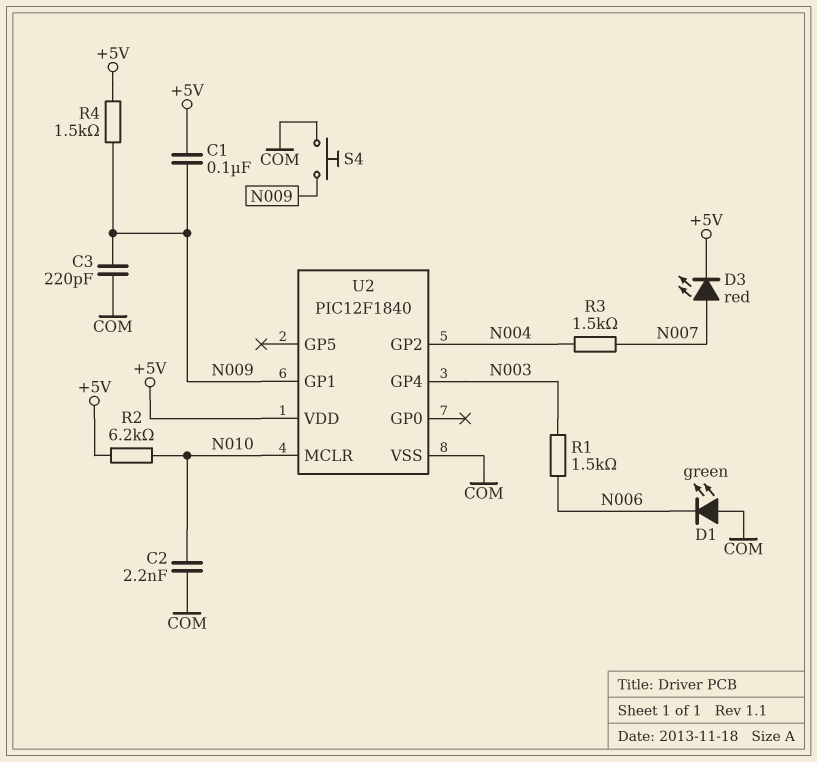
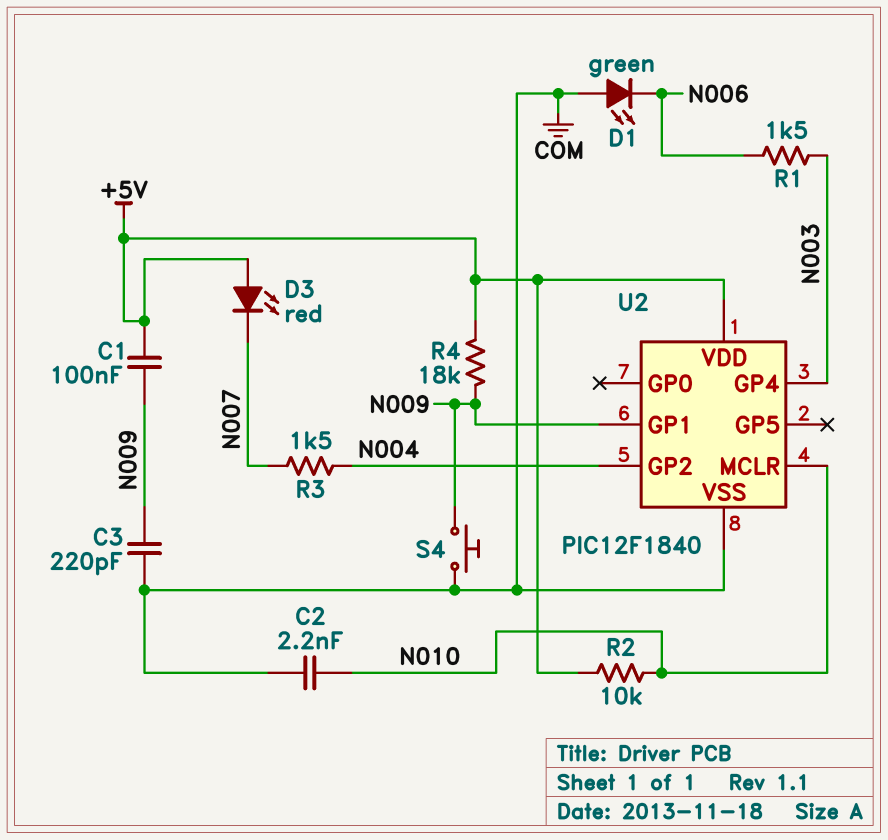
D3: LED red (A N007, K +5V) -> LED red (A +5V, K N007)
R2: 6.2k (+5V, N010) -> 10k (+5V, N010)
R4: 1.5k (+5V, N009) -> 18k (+5V, N009)

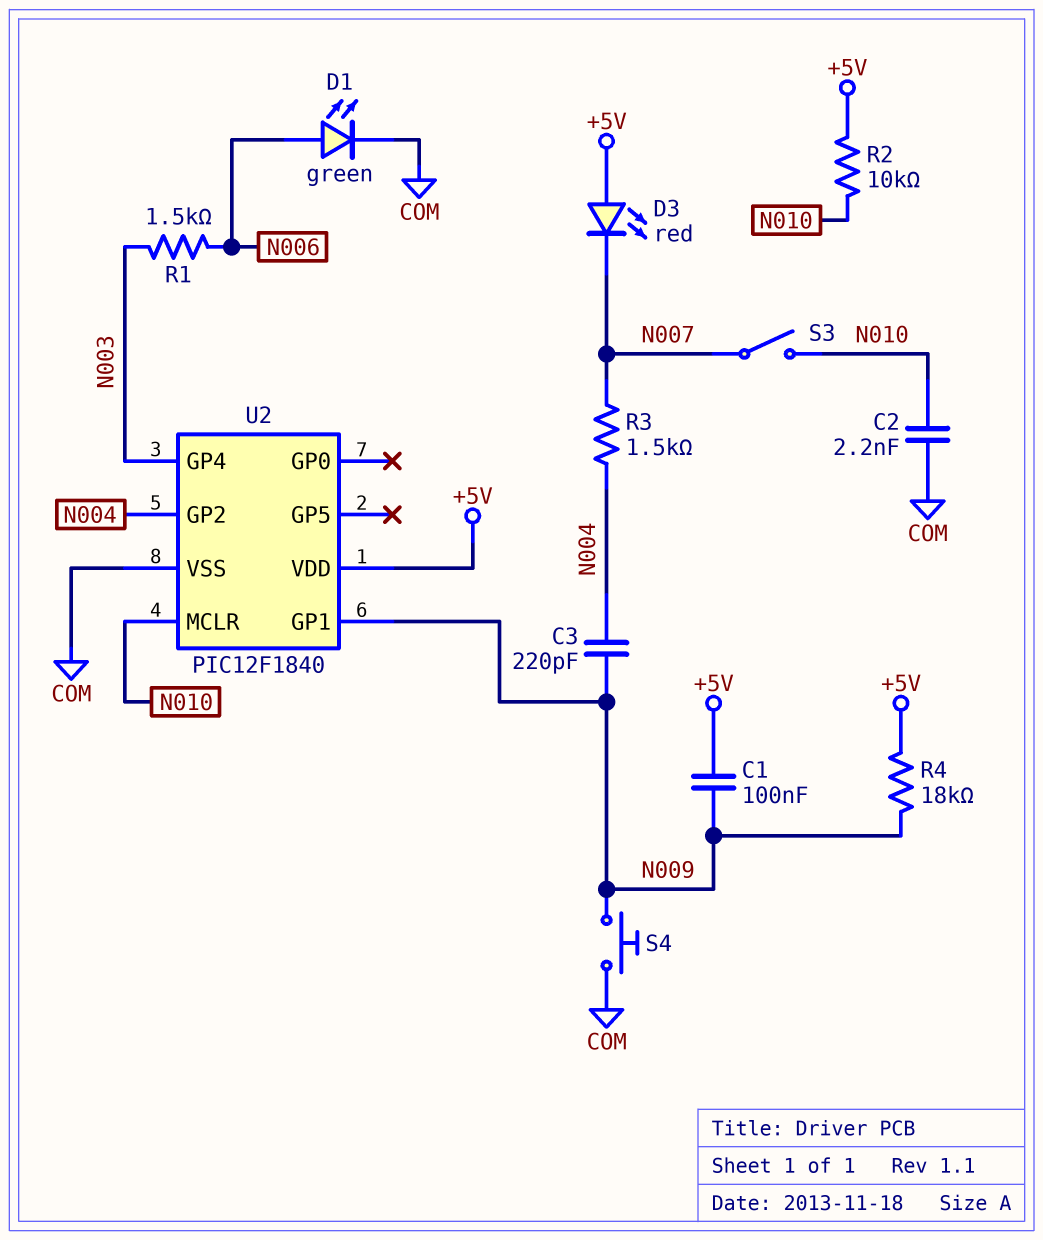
C3: 220pF (COM, N009) -> 220pF (N004, N009)
D1: LED green (A COM, K N006) -> LED green (A N006, K COM)
S3: none -> switch (N007, N010)

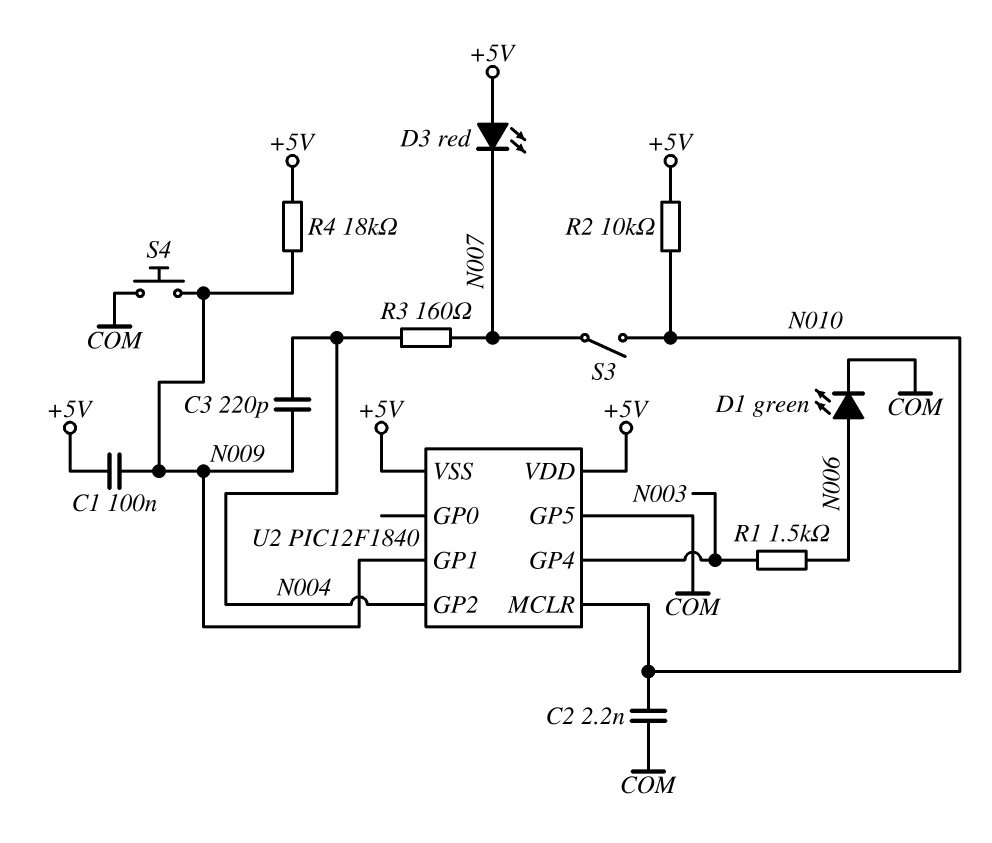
R3: 1.5k (N004, N007) -> 160 (N004, N007)
U2 pin GP5: none -> COM
U2 pin VSS: COM -> +5V

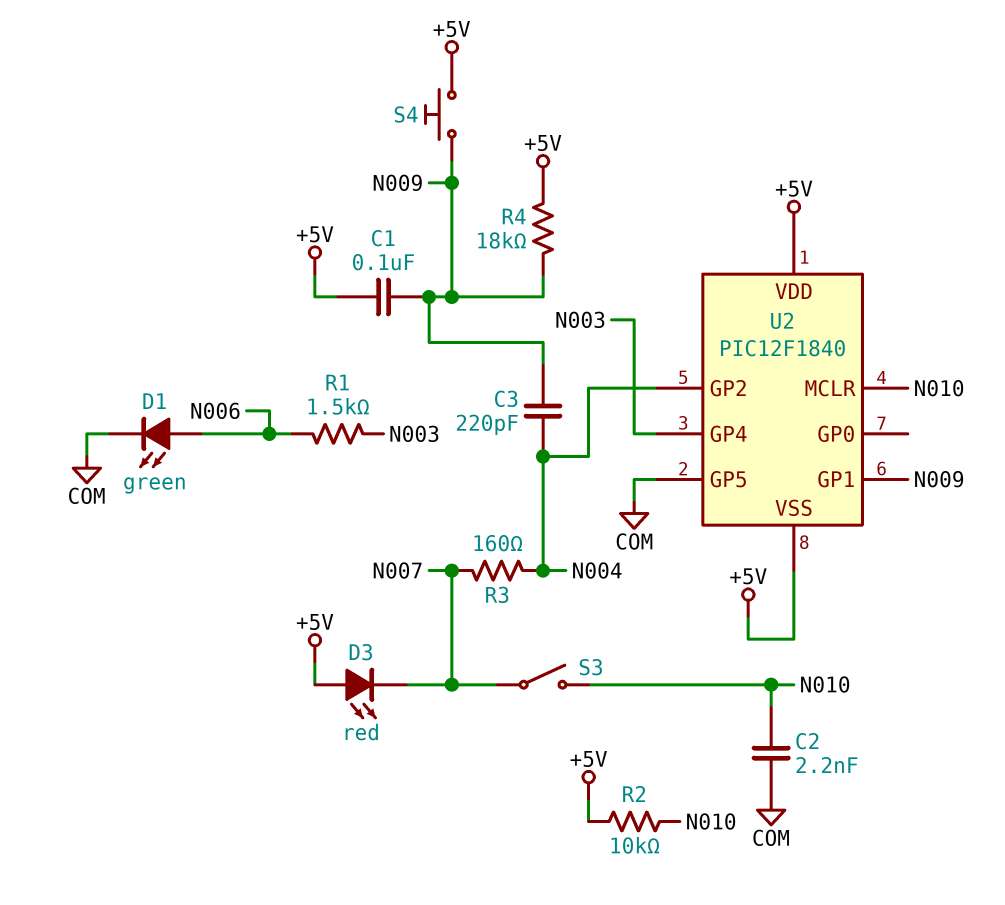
S4: button (COM, N009) -> button (+5V, N009)

